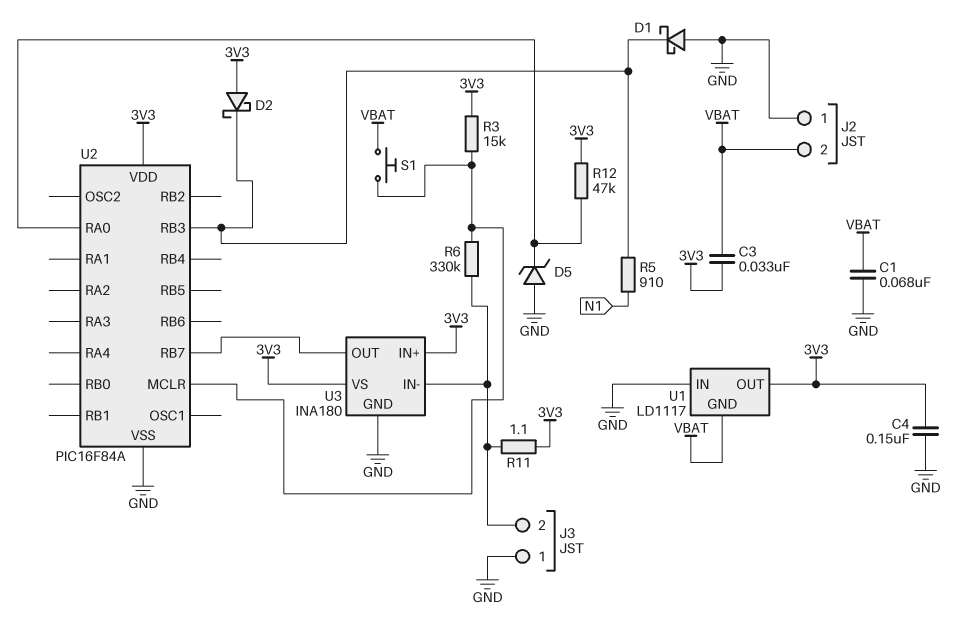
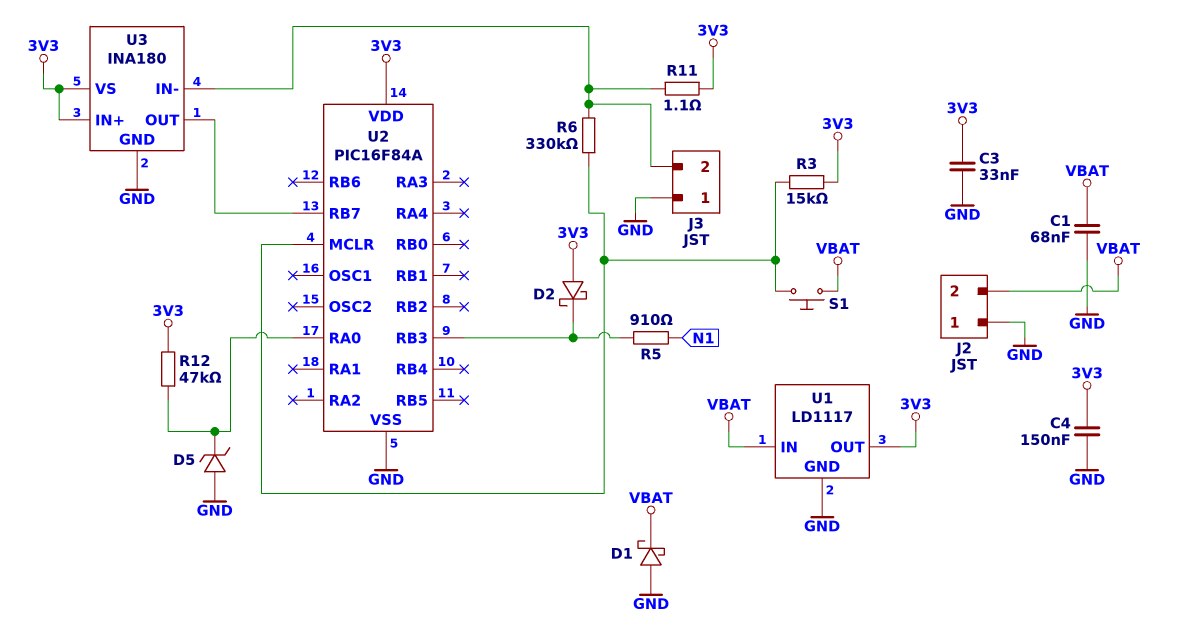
C3: 33nF (3V3, VBAT) -> 33nF (3V3, GND)
D1: schottky (A GND, K U2/RB3) -> schottky (A GND, K VBAT)
U1 pin GND: VBAT -> GND
U1 pin IN: GND -> VBAT

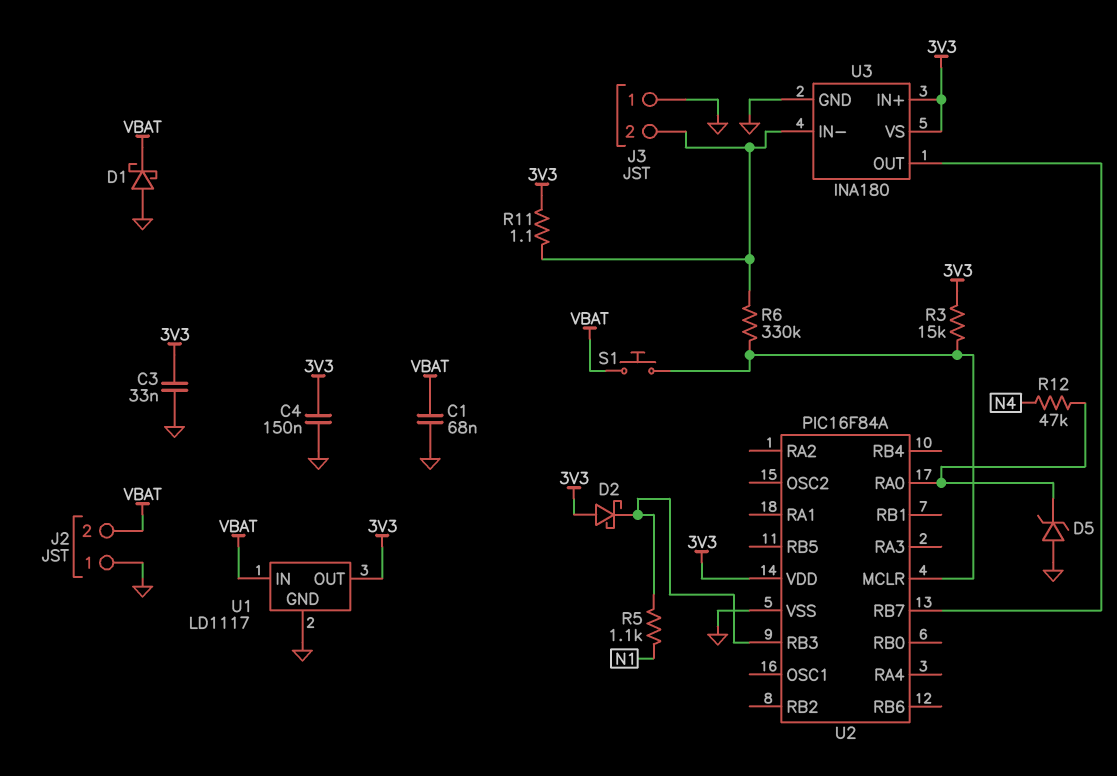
R5: 910 (N1, U2/RB3) -> 1.1k (N1, U2/RB3)
R12: 47k (3V3, U2/RA0) -> 47k (N4, U2/RA0)

